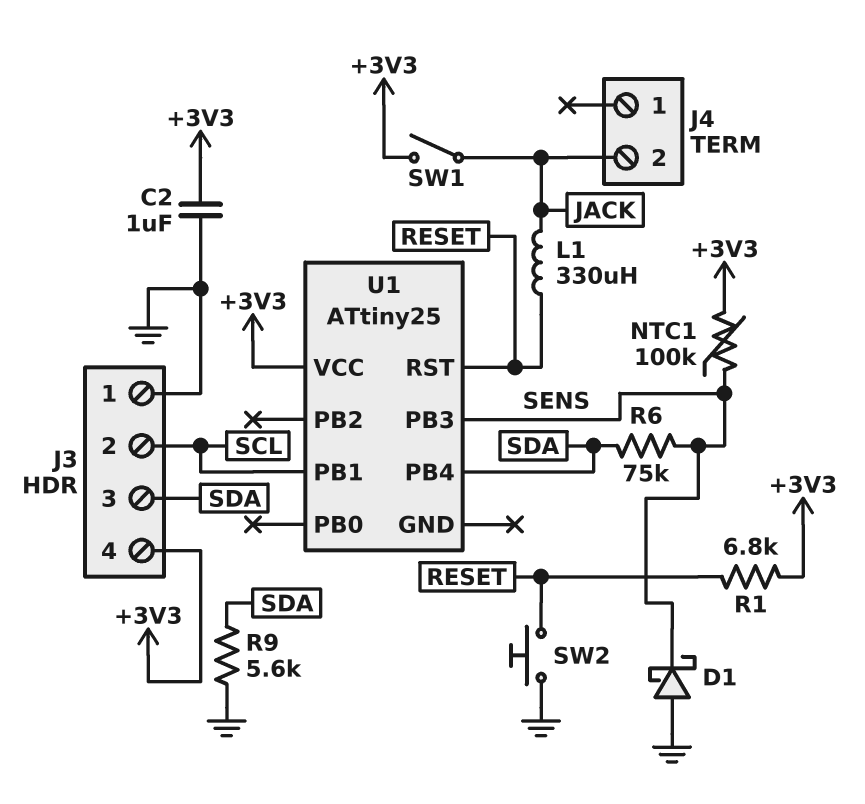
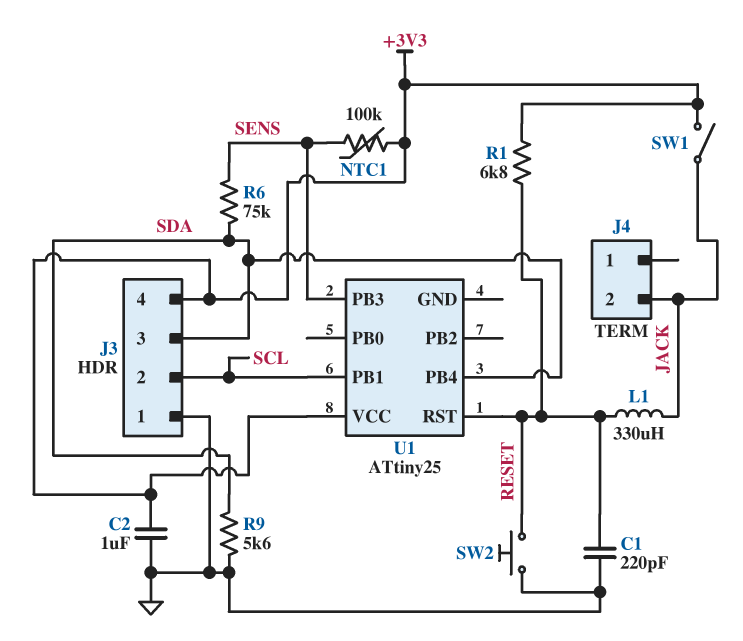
C1: none -> 220pF (GND, RESET)
D1: schottky (A GND, K SENS) -> none

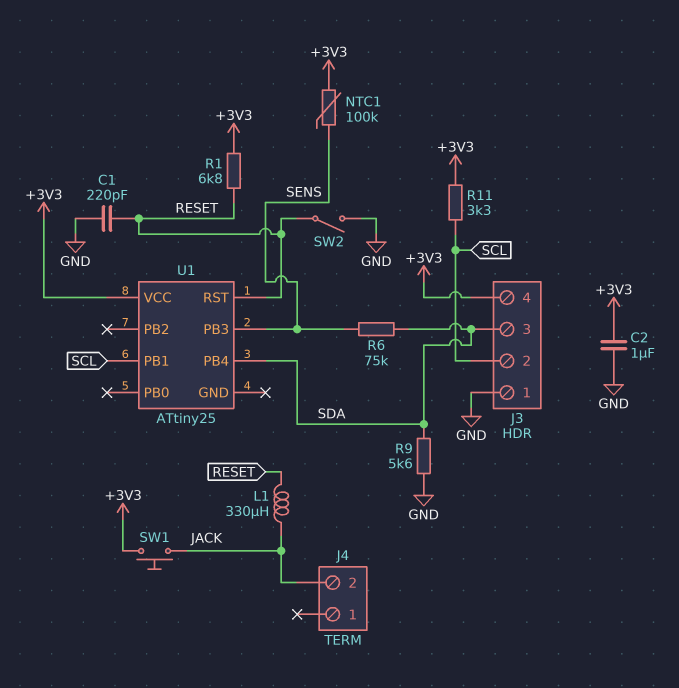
R11: none -> 3.3k (+3V3, SCL)
SW1: switch (+3V3, JACK) -> button (+3V3, JACK)
SW2: button (GND, RESET) -> switch (GND, RESET)

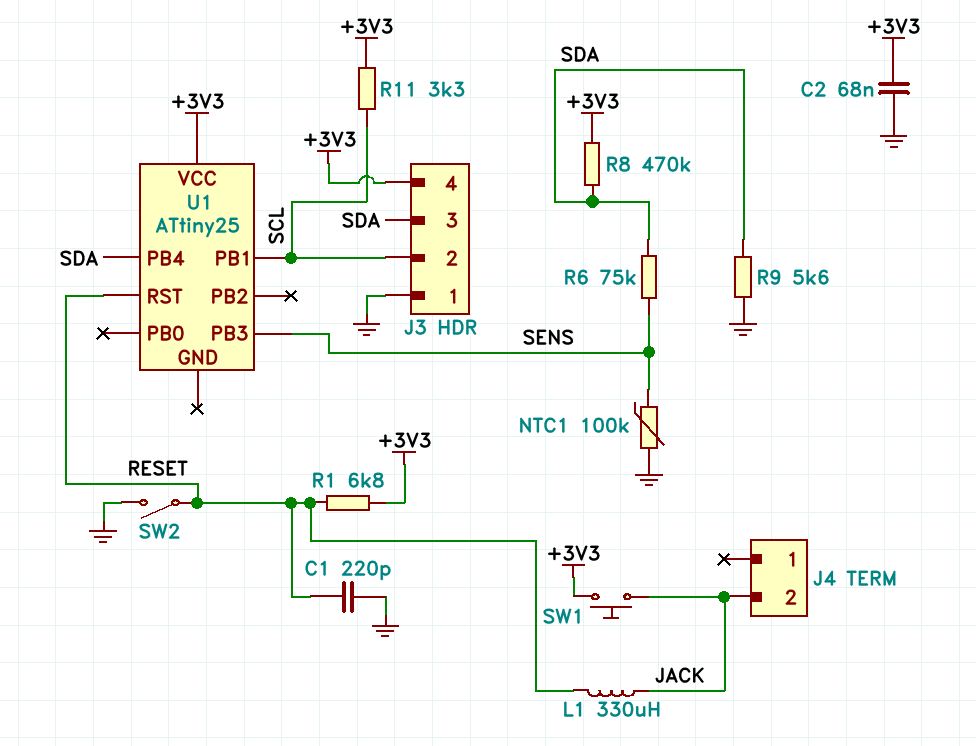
C2: 1uF (+3V3, GND) -> 68nF (+3V3, GND)
NTC1: 100k (+3V3, SENS) -> 100k (GND, SENS)
R8: none -> 470k (+3V3, SDA)

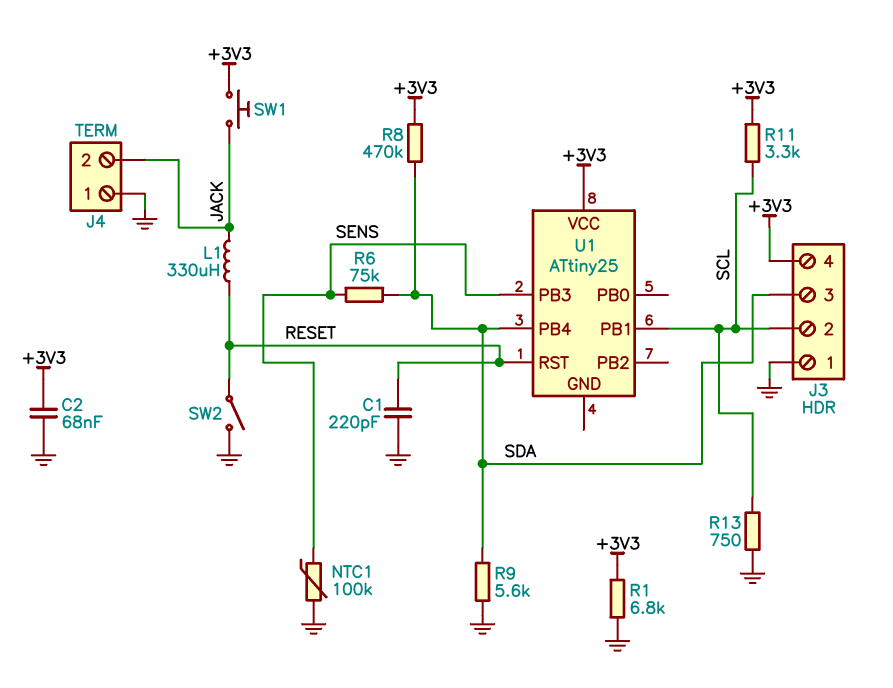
J4 pin 1: none -> GND
R1: 6.8k (+3V3, RESET) -> 6.8k (+3V3, GND)
R13: none -> 750 (GND, SCL)

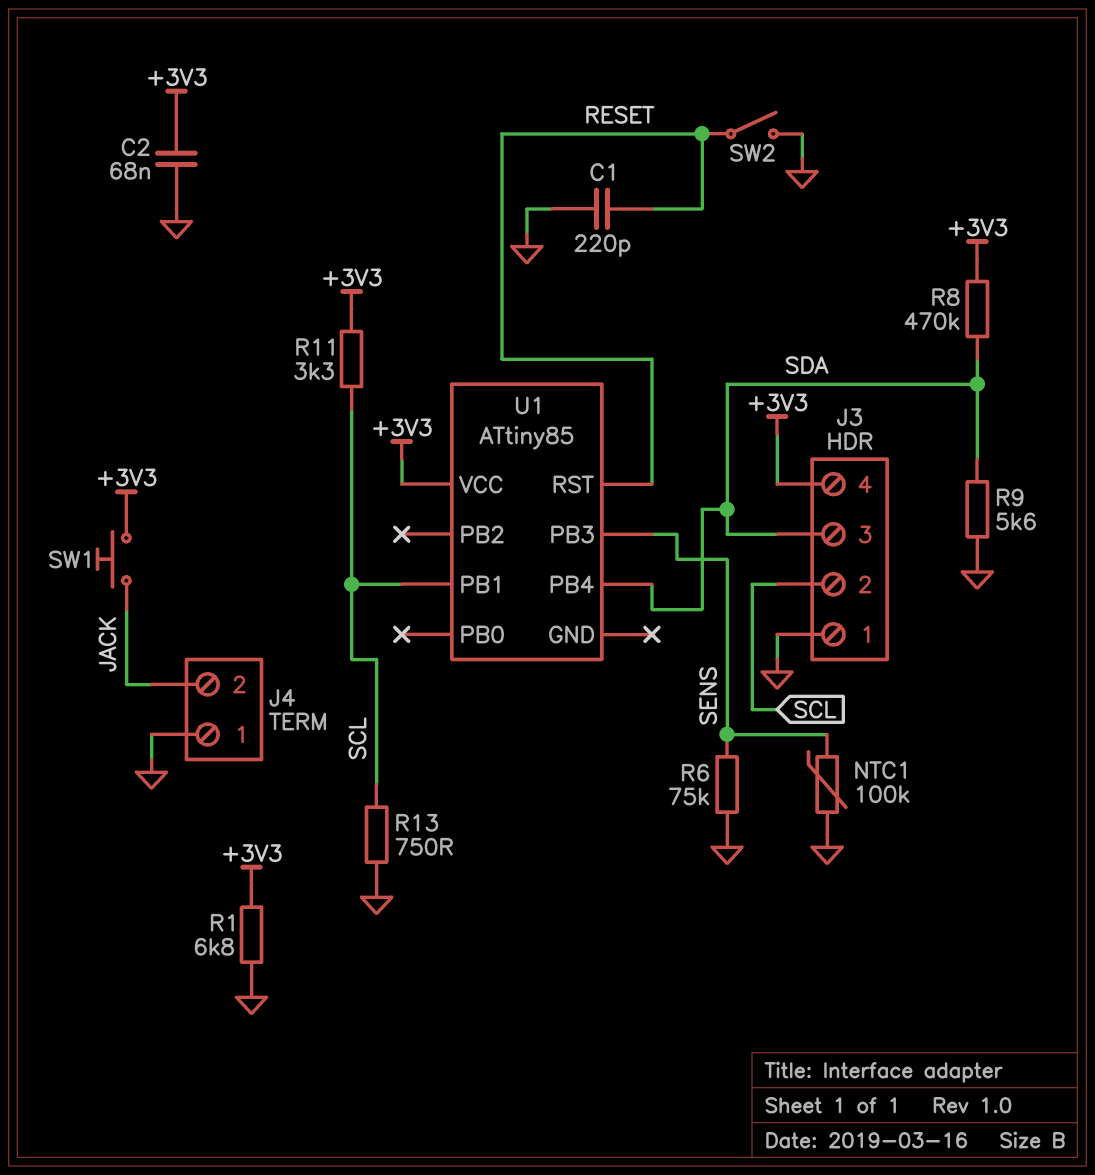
L1: 330uH (JACK, RESET) -> none
R6: 75k (SDA, SENS) -> 75k (GND, SENS)
U1: ATtiny25 -> ATtiny85

